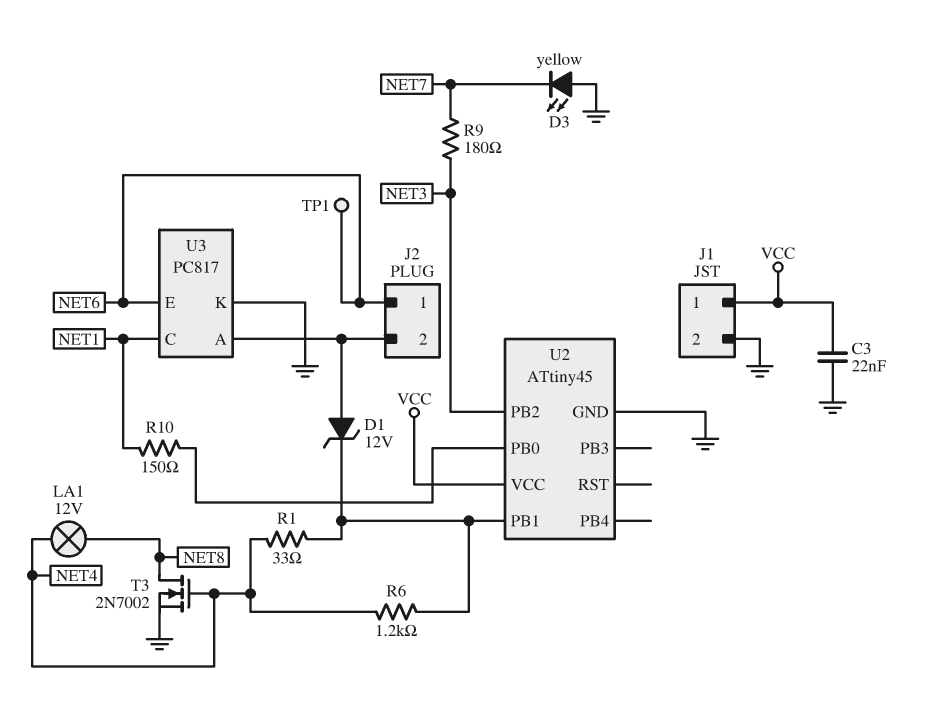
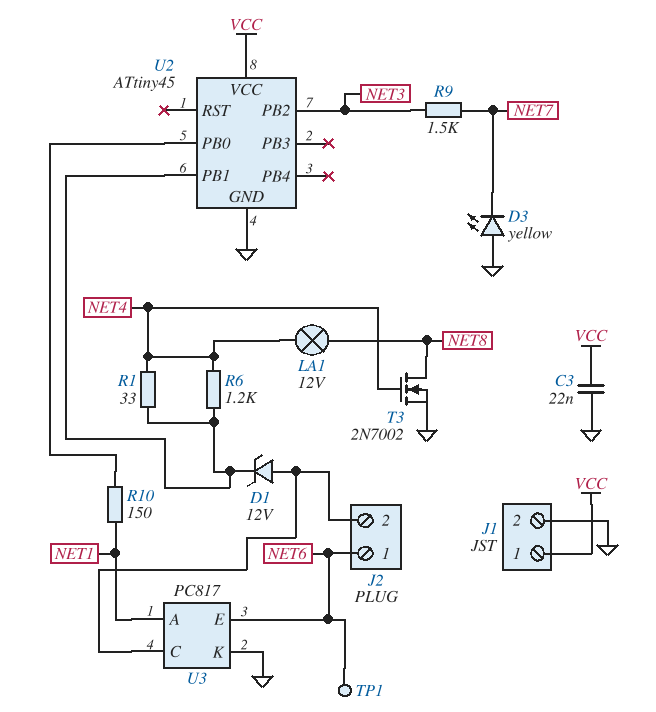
R9: 180 (NET3, NET7) -> 1.5k (NET3, NET7)
U3 pin A: J2/2 -> NET1
U3 pin C: NET1 -> J2/2

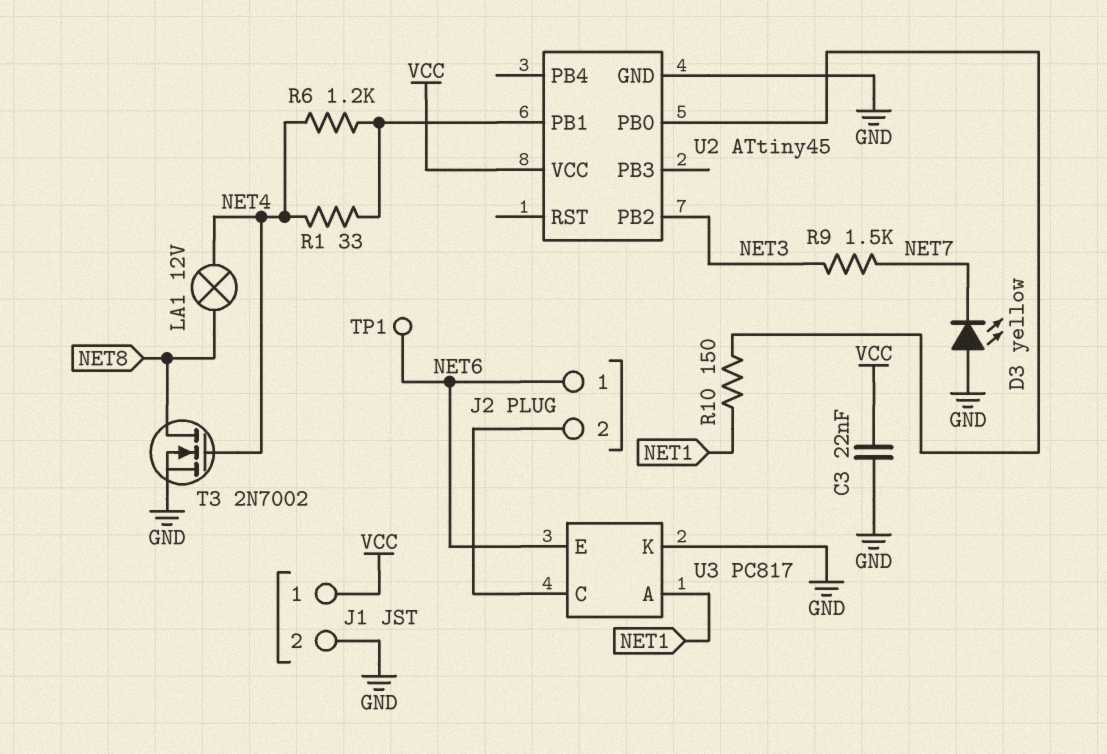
D1: zener 12V (A J2/2, K U2/PB1) -> none

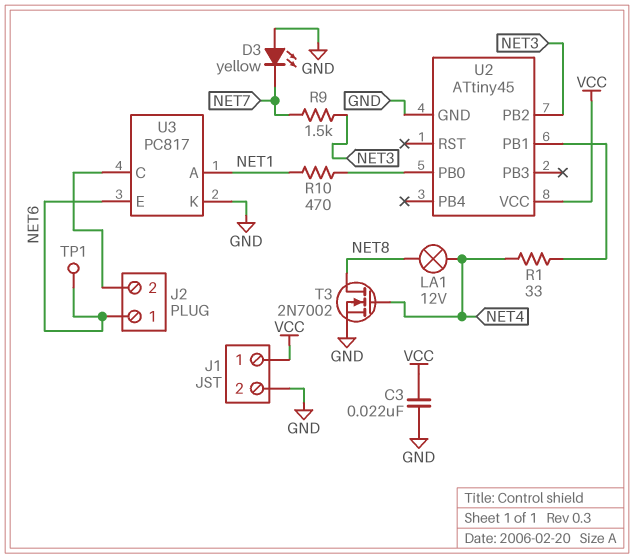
R6: 1.2k (NET4, U2/PB1) -> none
R10: 150 (NET1, U2/PB0) -> 470 (NET1, U2/PB0)

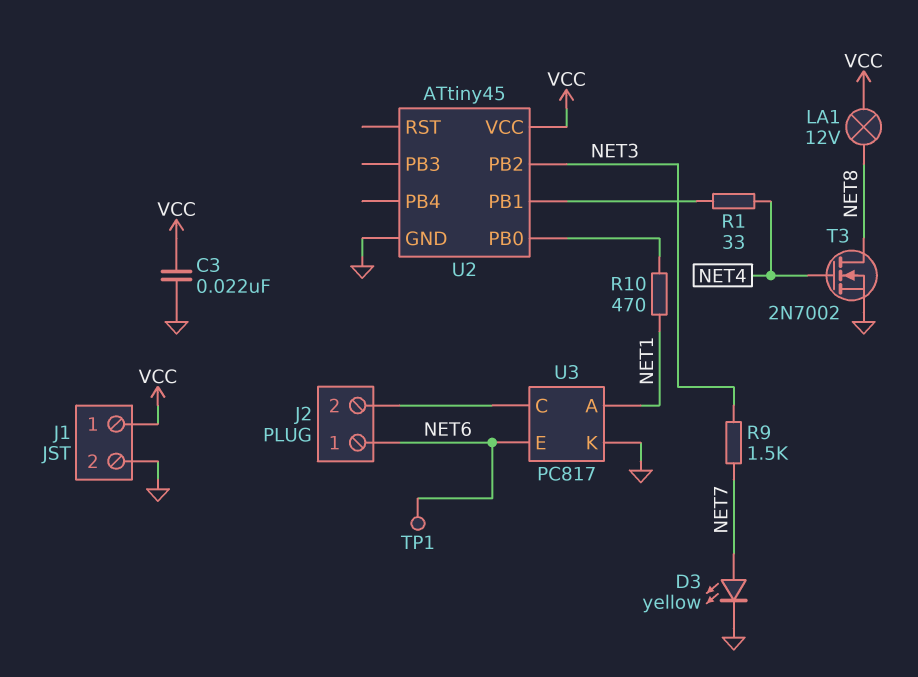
D3: LED yellow (A GND, K NET7) -> LED yellow (A NET7, K GND)
LA1: lamp 12V (NET4, NET8) -> lamp 12V (NET8, VCC)

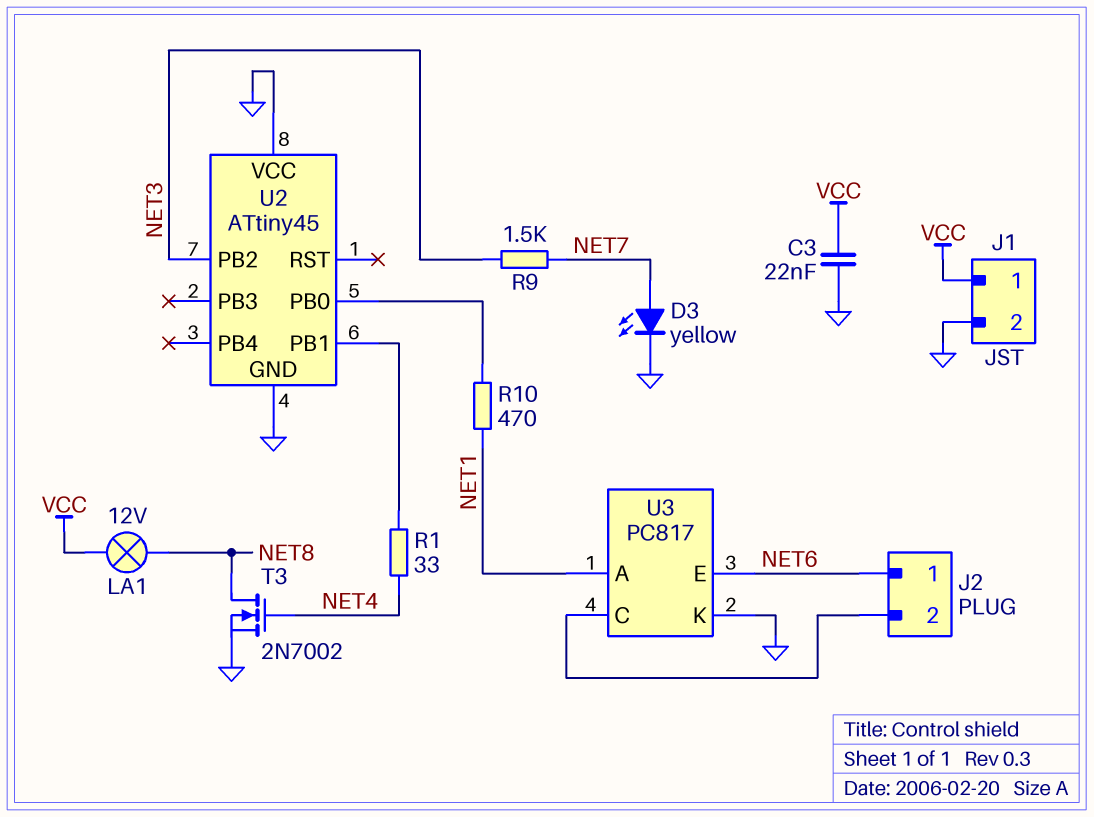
TP1: test point (NET6) -> none
U2 pin VCC: VCC -> GND

